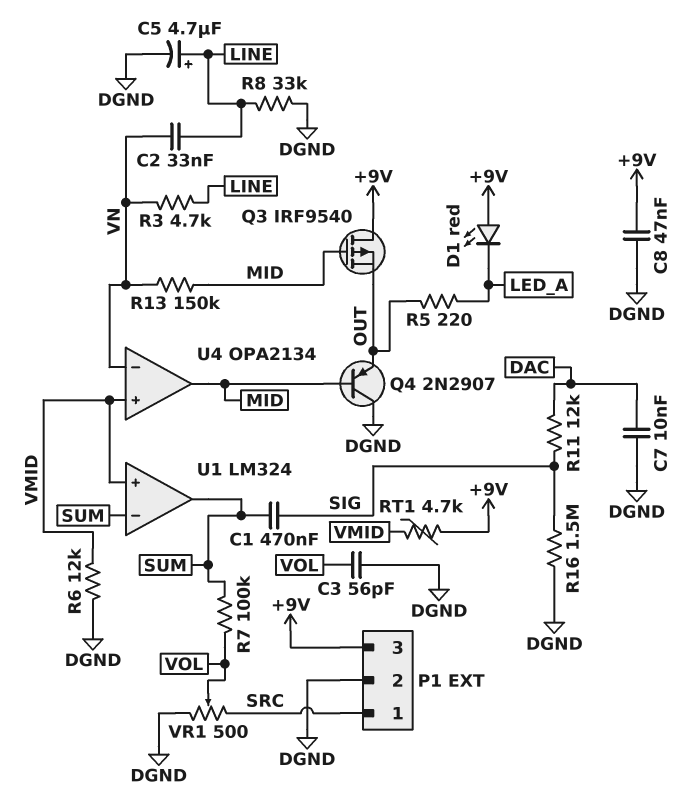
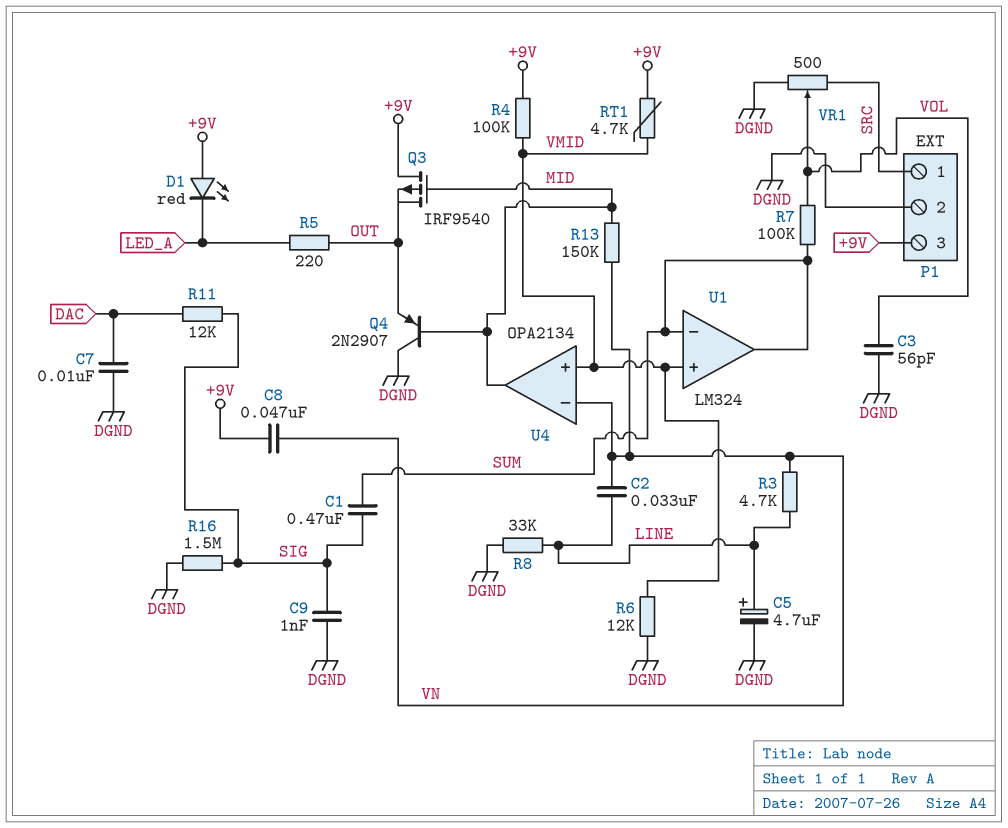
C8: 47nF (+9V, DGND) -> 47nF (+9V, VN)
C9: none -> 1nF (DGND, SIG)
R4: none -> 100k (+9V, VMID)

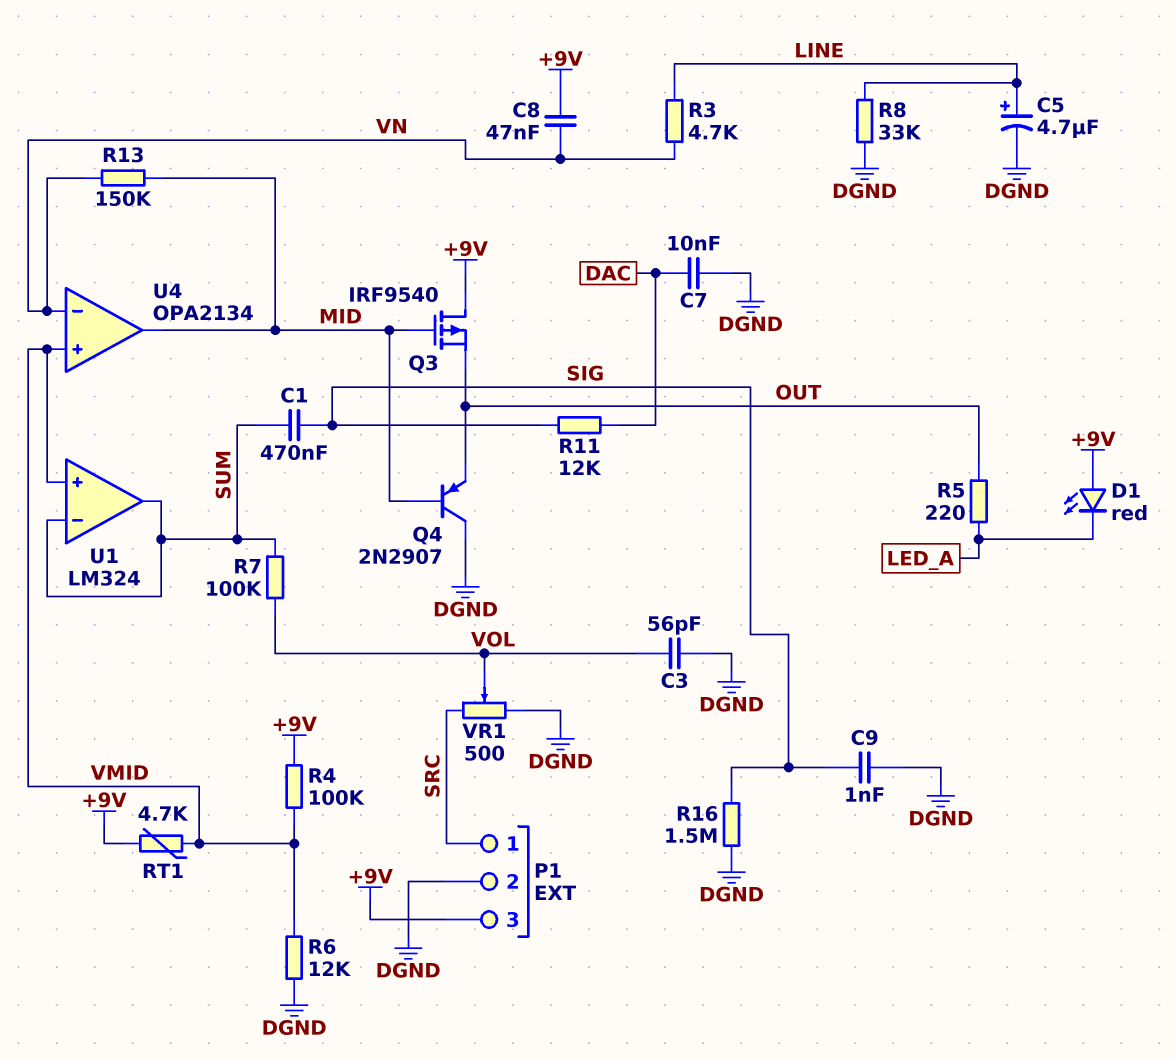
C2: 33nF (LINE, VN) -> none

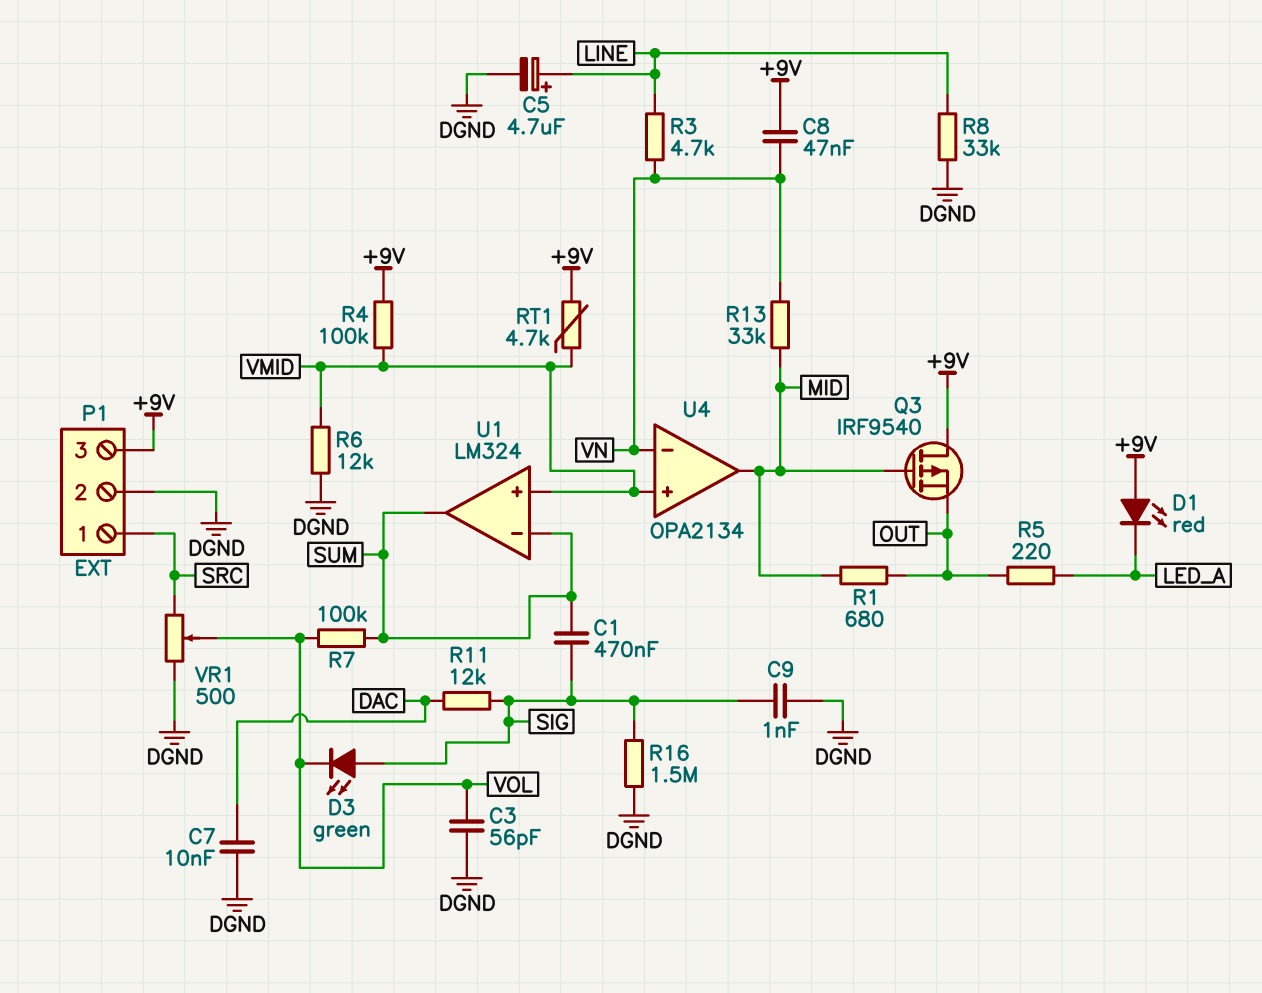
D3: none -> LED green (A SIG, K VOL)
Q4: PNP 2N2907 (B MID, C DGND, E OUT) -> none
R1: none -> 680 (MID, OUT)
R13: 150k (MID, VN) -> 33k (MID, VN)

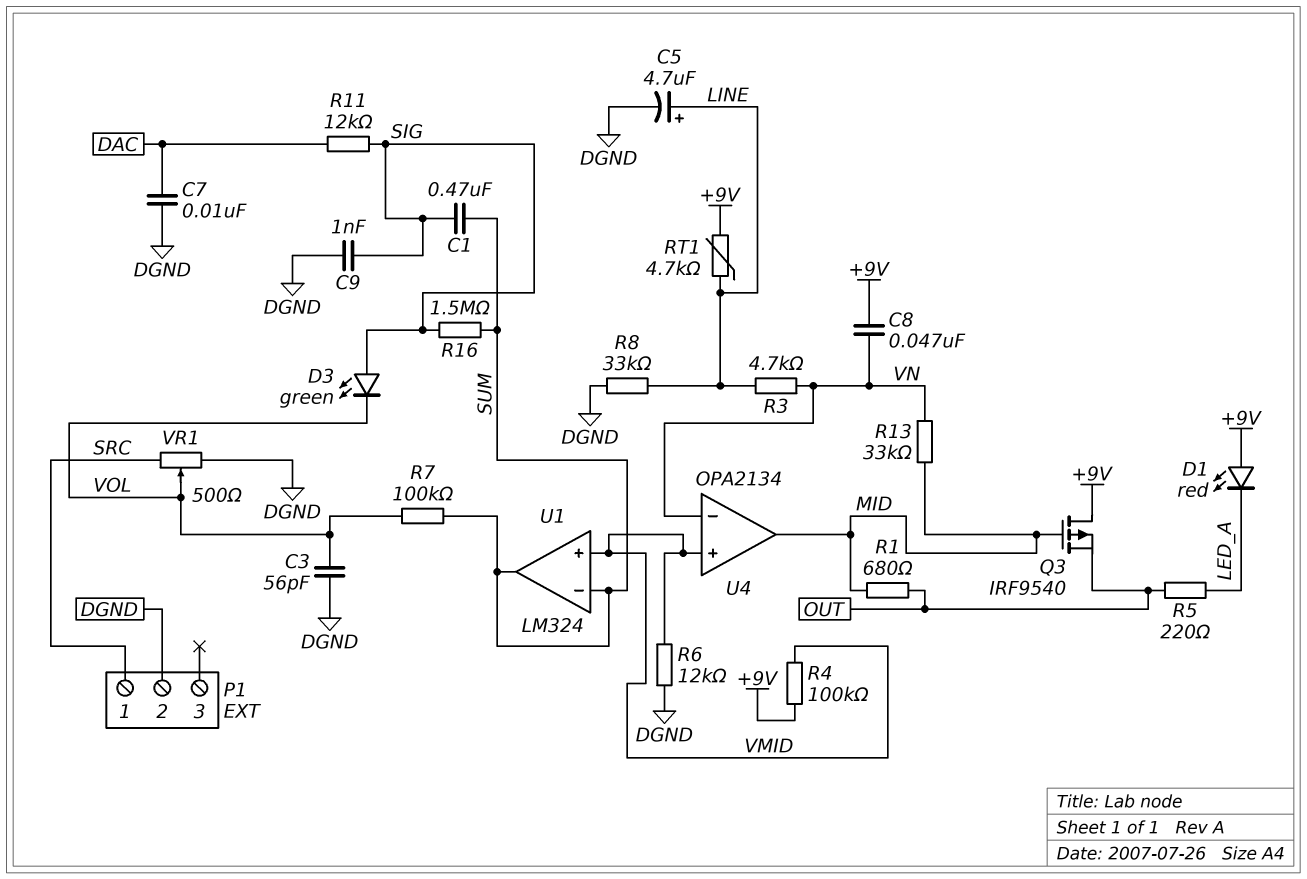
P1 pin 3: +9V -> none
R16: 1.5M (DGND, SIG) -> 1.5M (SIG, SUM)
RT1: 4.7k (+9V, VMID) -> 4.7k (+9V, LINE)

